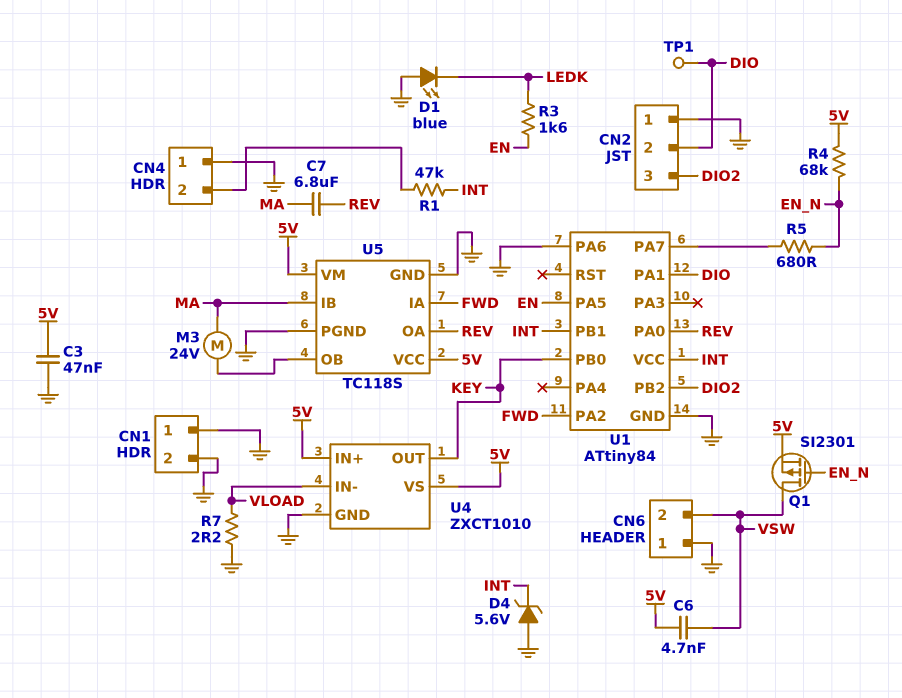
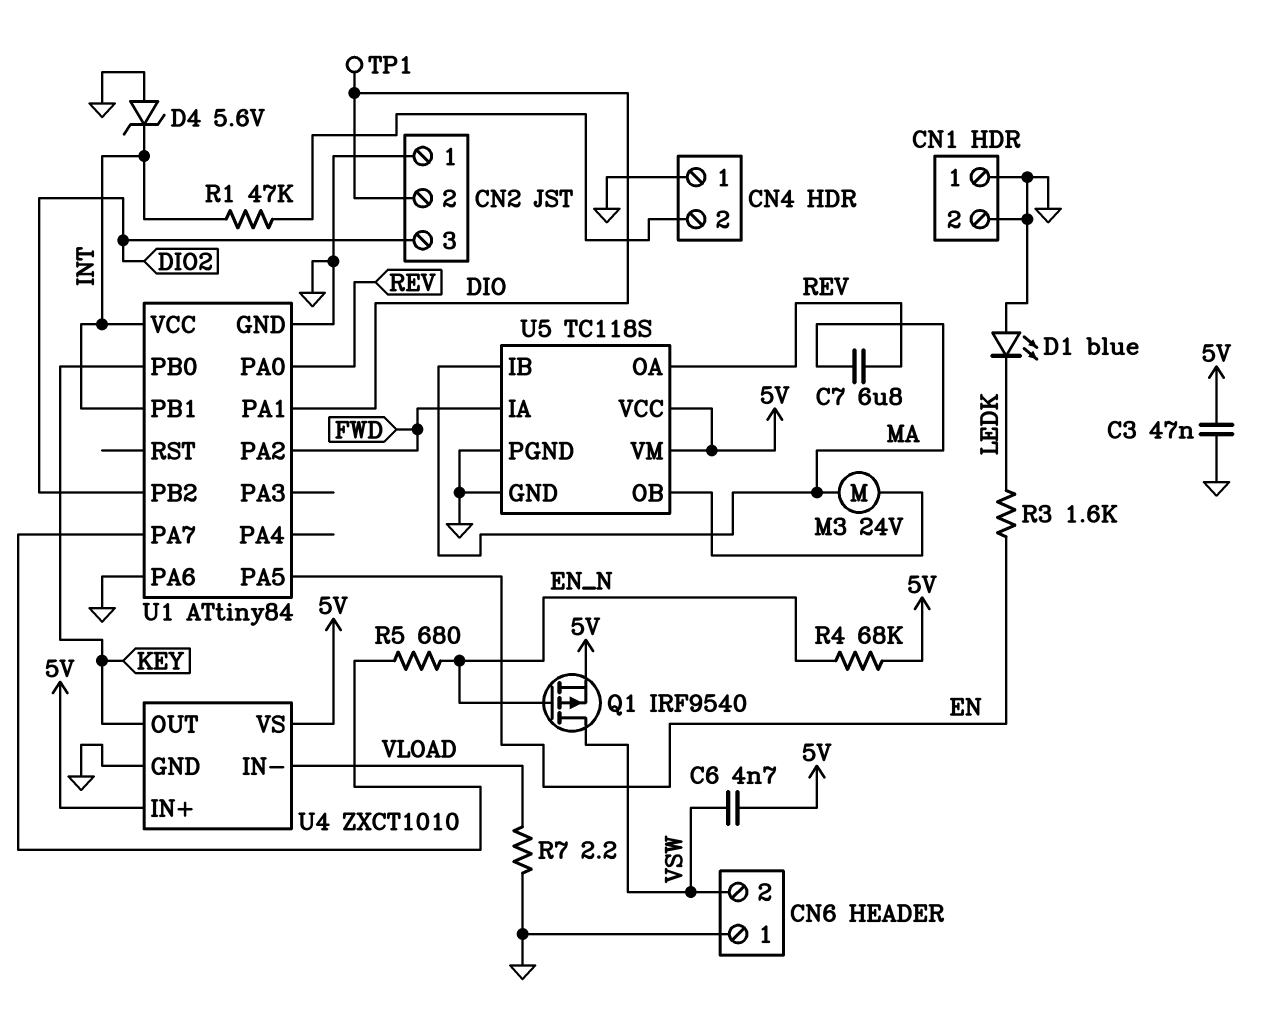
Q1: PMOS SI2301 (G EN_N, D VSW, S 5V) -> PMOS IRF9540 (G EN_N, D VSW, S 5V)

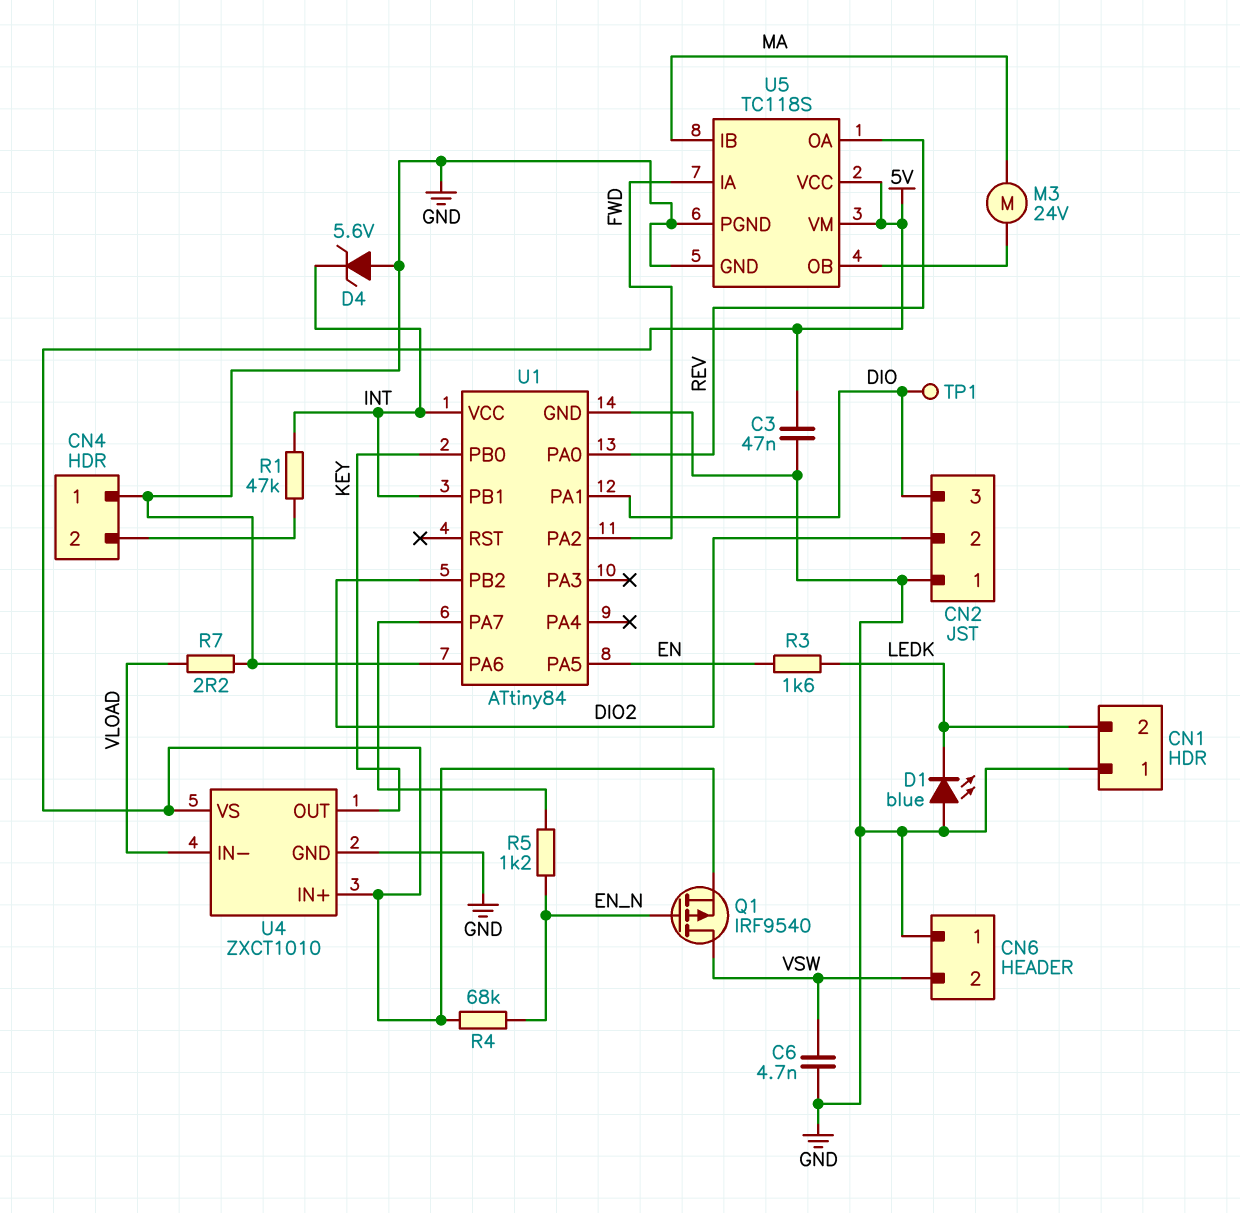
C6: 4.7nF (5V, VSW) -> 4.7nF (GND, VSW)
C7: 6.8uF (MA, REV) -> none
CN1 pin 2: GND -> LEDK
CN2 pin 2: DIO -> DIO2
CN2 pin 3: DIO2 -> DIO
R5: 680 (EN_N, U1/PA7) -> 1.2k (EN_N, U1/PA7)

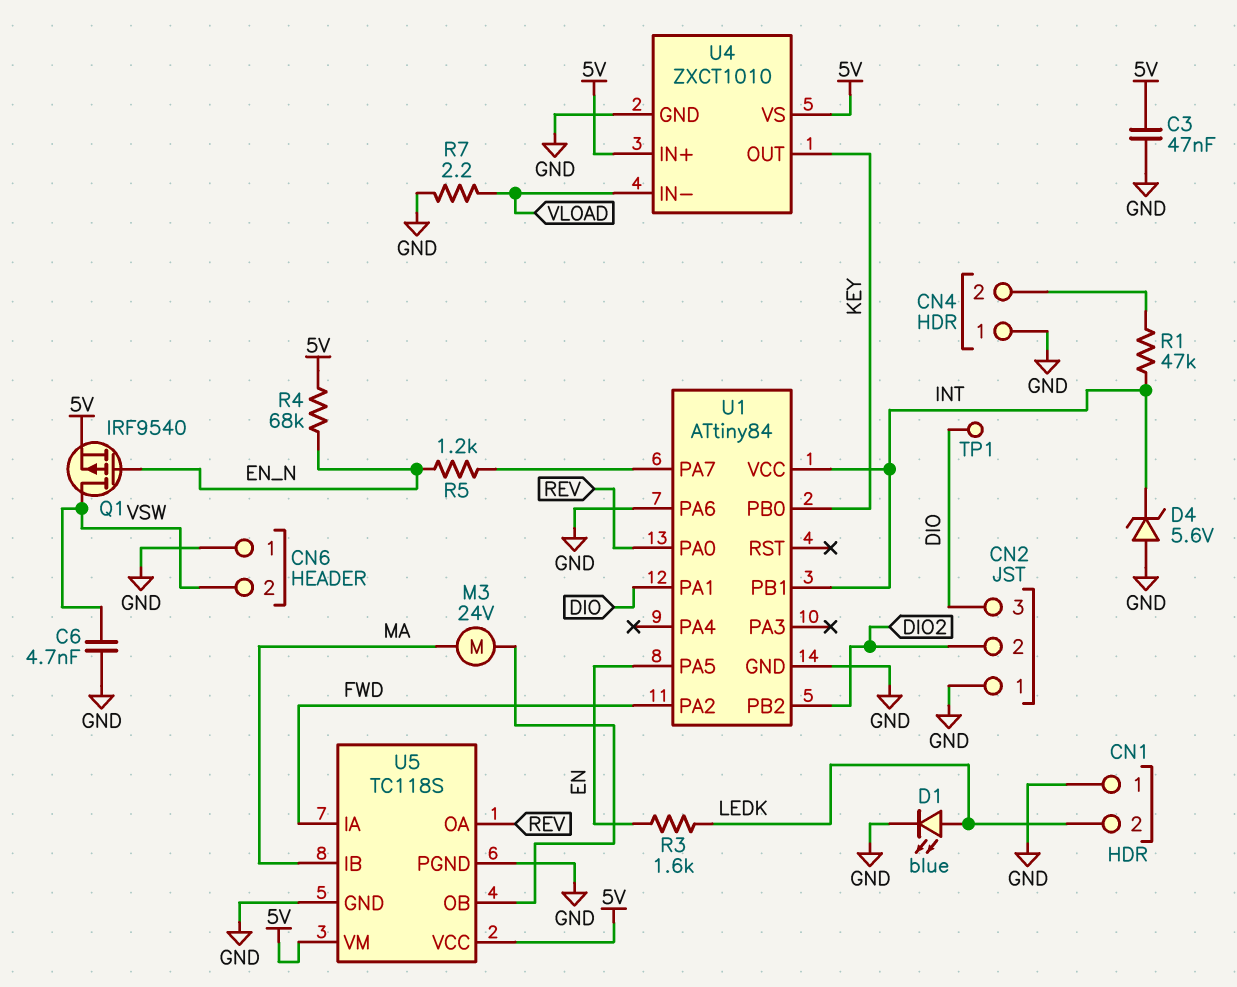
D1: LED blue (A GND, K LEDK) -> LED blue (A LEDK, K GND)

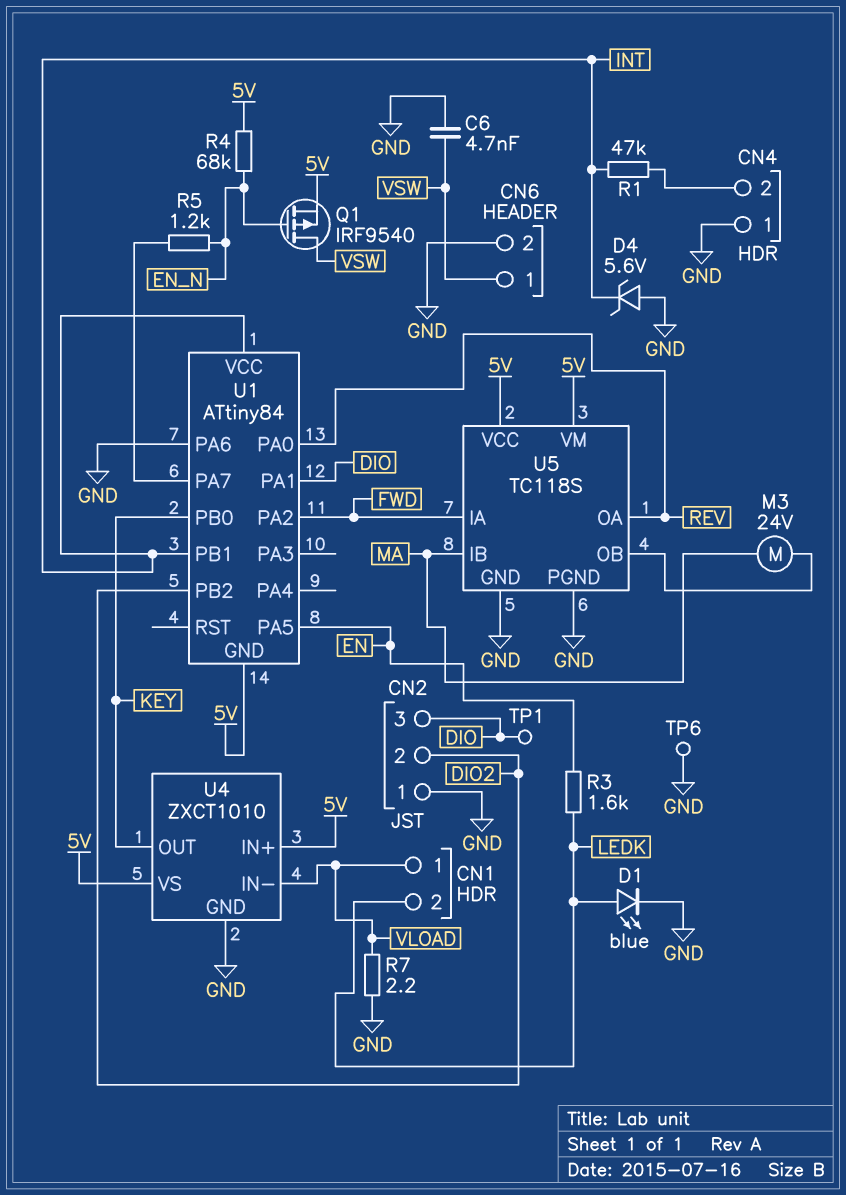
C3: 47nF (5V, GND) -> none
CN1 pin 1: GND -> VLOAD
CN6 pin 1: GND -> VSW
CN6 pin 2: VSW -> GND
TP6: none -> test point (GND)
U1 pin GND: GND -> 5V

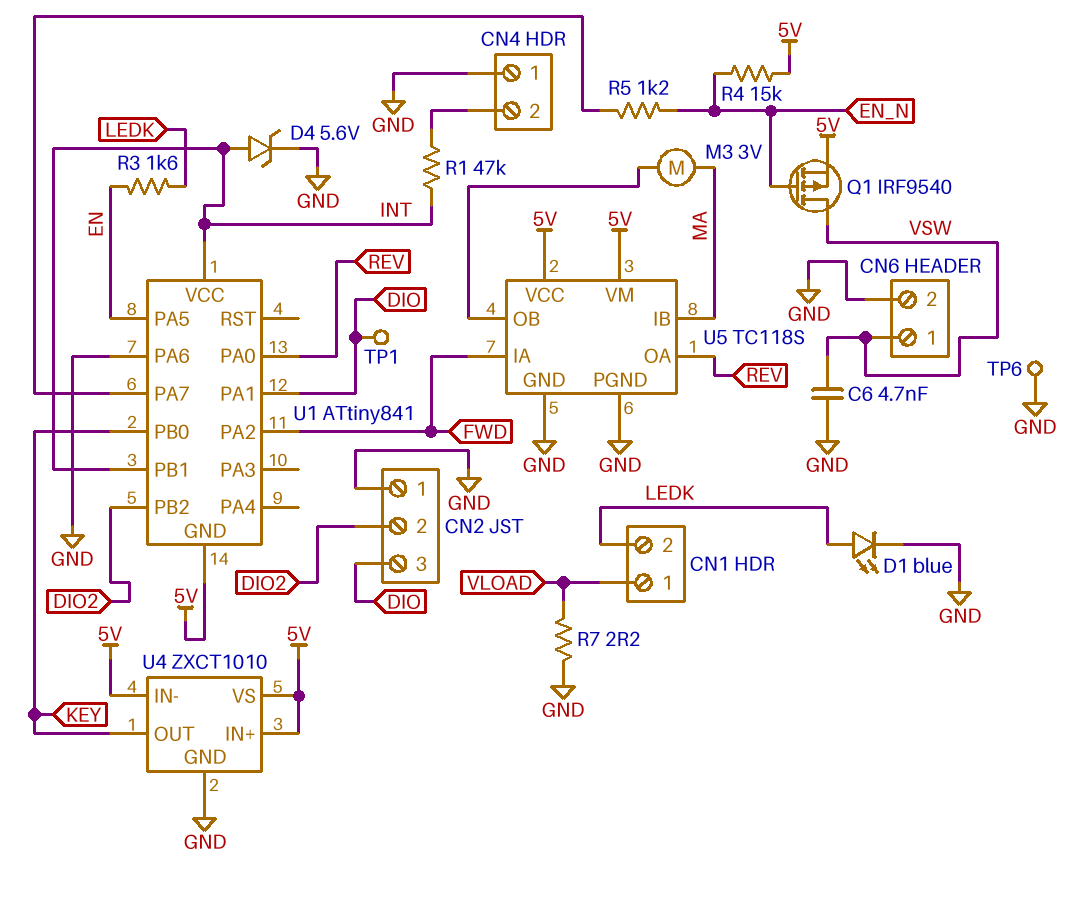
D4: zener 5.6V (A GND, K INT) -> zener 5.6V (A INT, K GND)
M3: motor 24V (MA, U5/OB) -> motor 3V (MA, U5/OB)
R4: 68k (5V, EN_N) -> 15k (5V, EN_N)
U1: ATtiny84 -> ATtiny841
U4 pin IN-: VLOAD -> 5V

